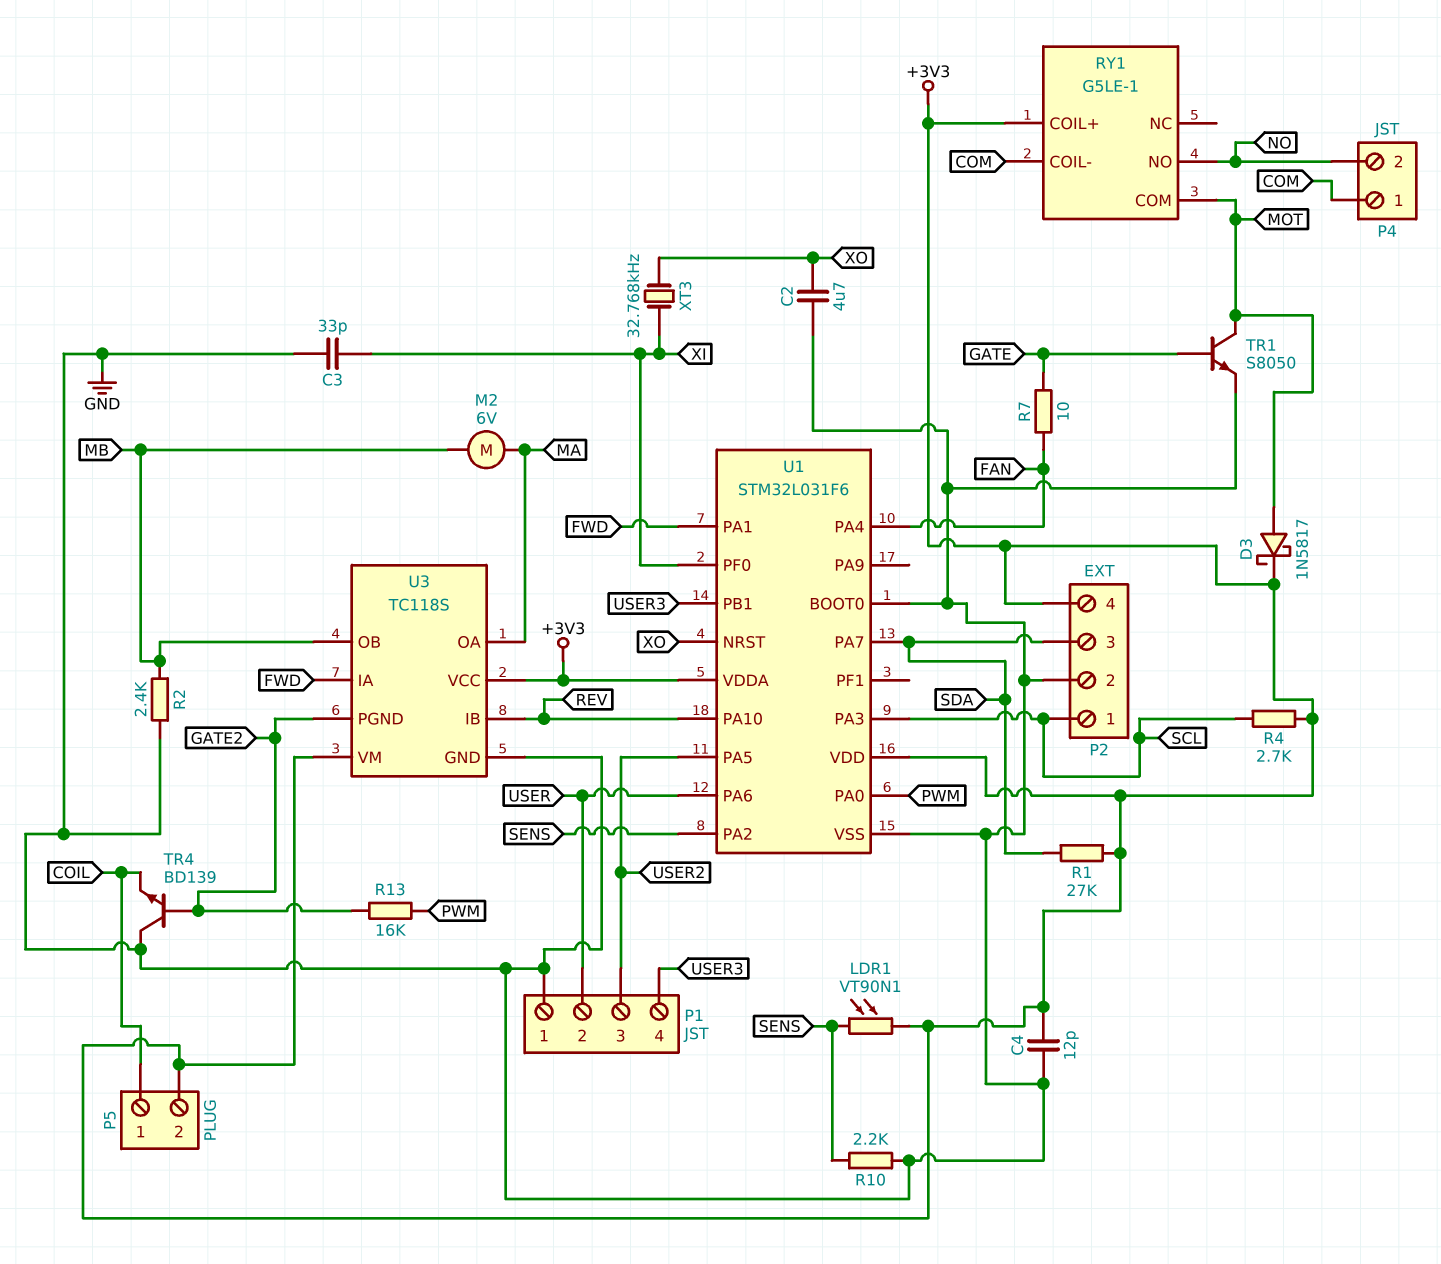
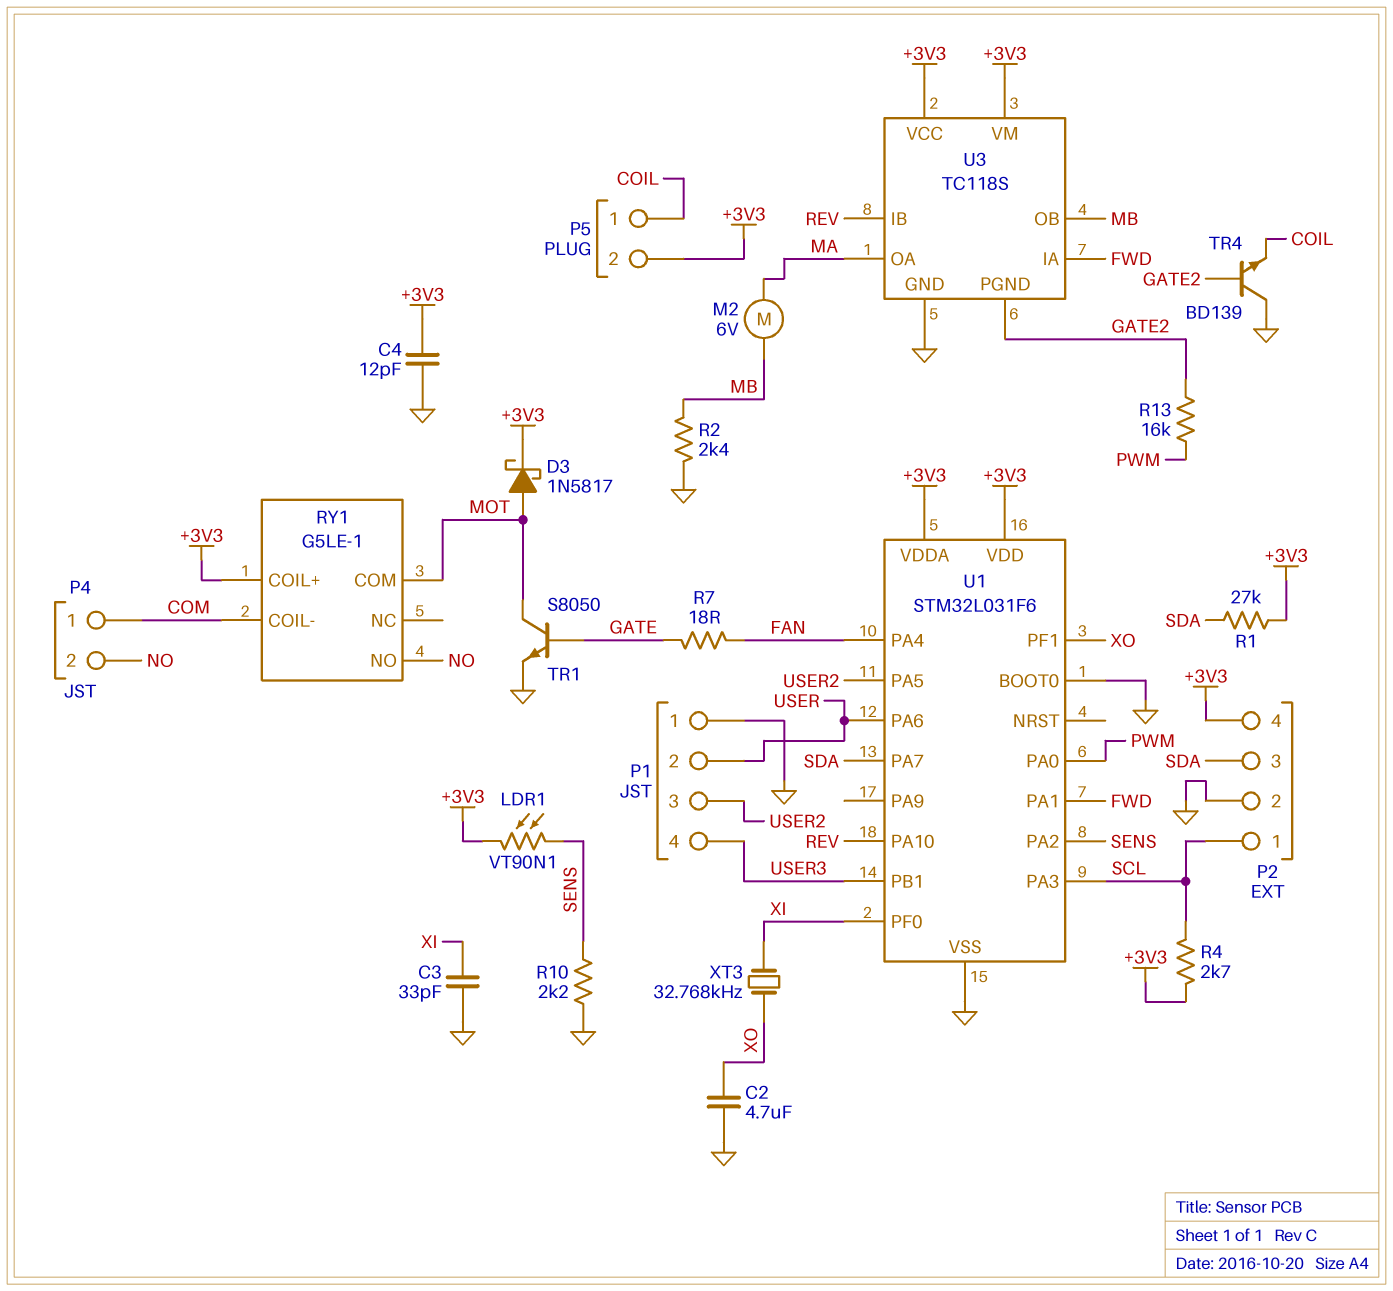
R7: 10 (FAN, GATE) -> 18 (FAN, GATE)
U1 pin NRST: XO -> none
U1 pin PF1: none -> XO

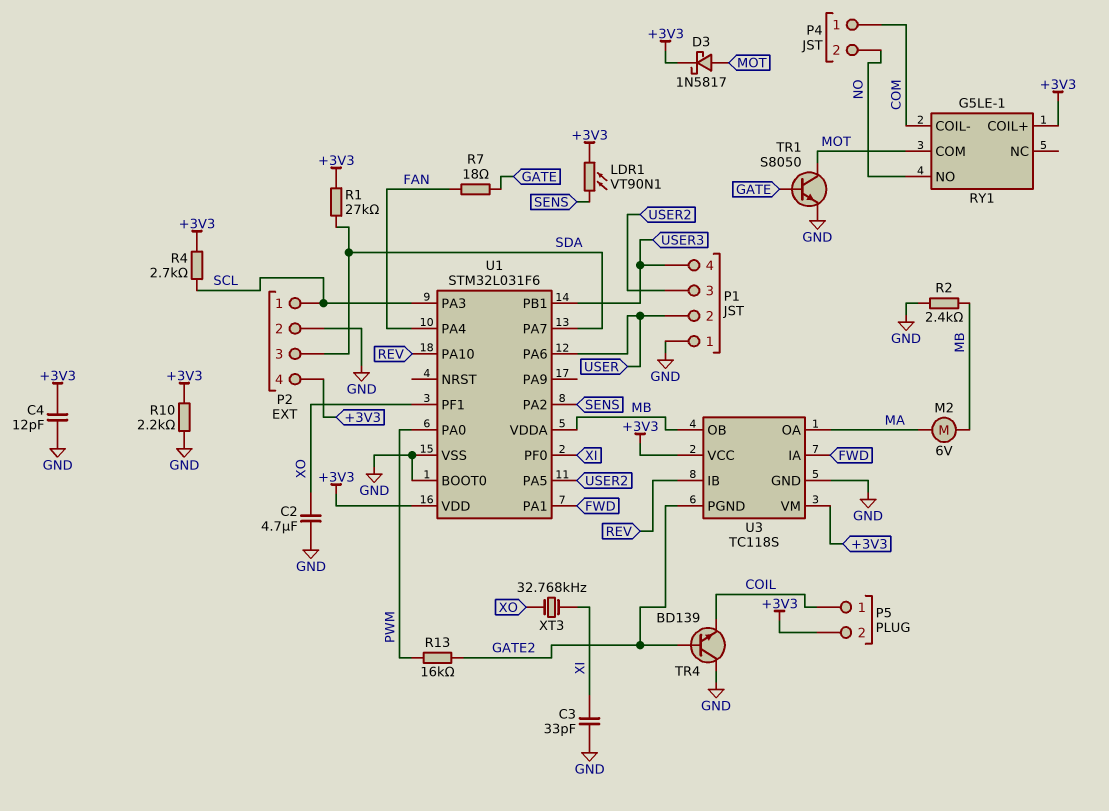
R10: 2.2k (GND, SENS) -> 2.2k (+3V3, GND)
U1 pin VDDA: +3V3 -> MB

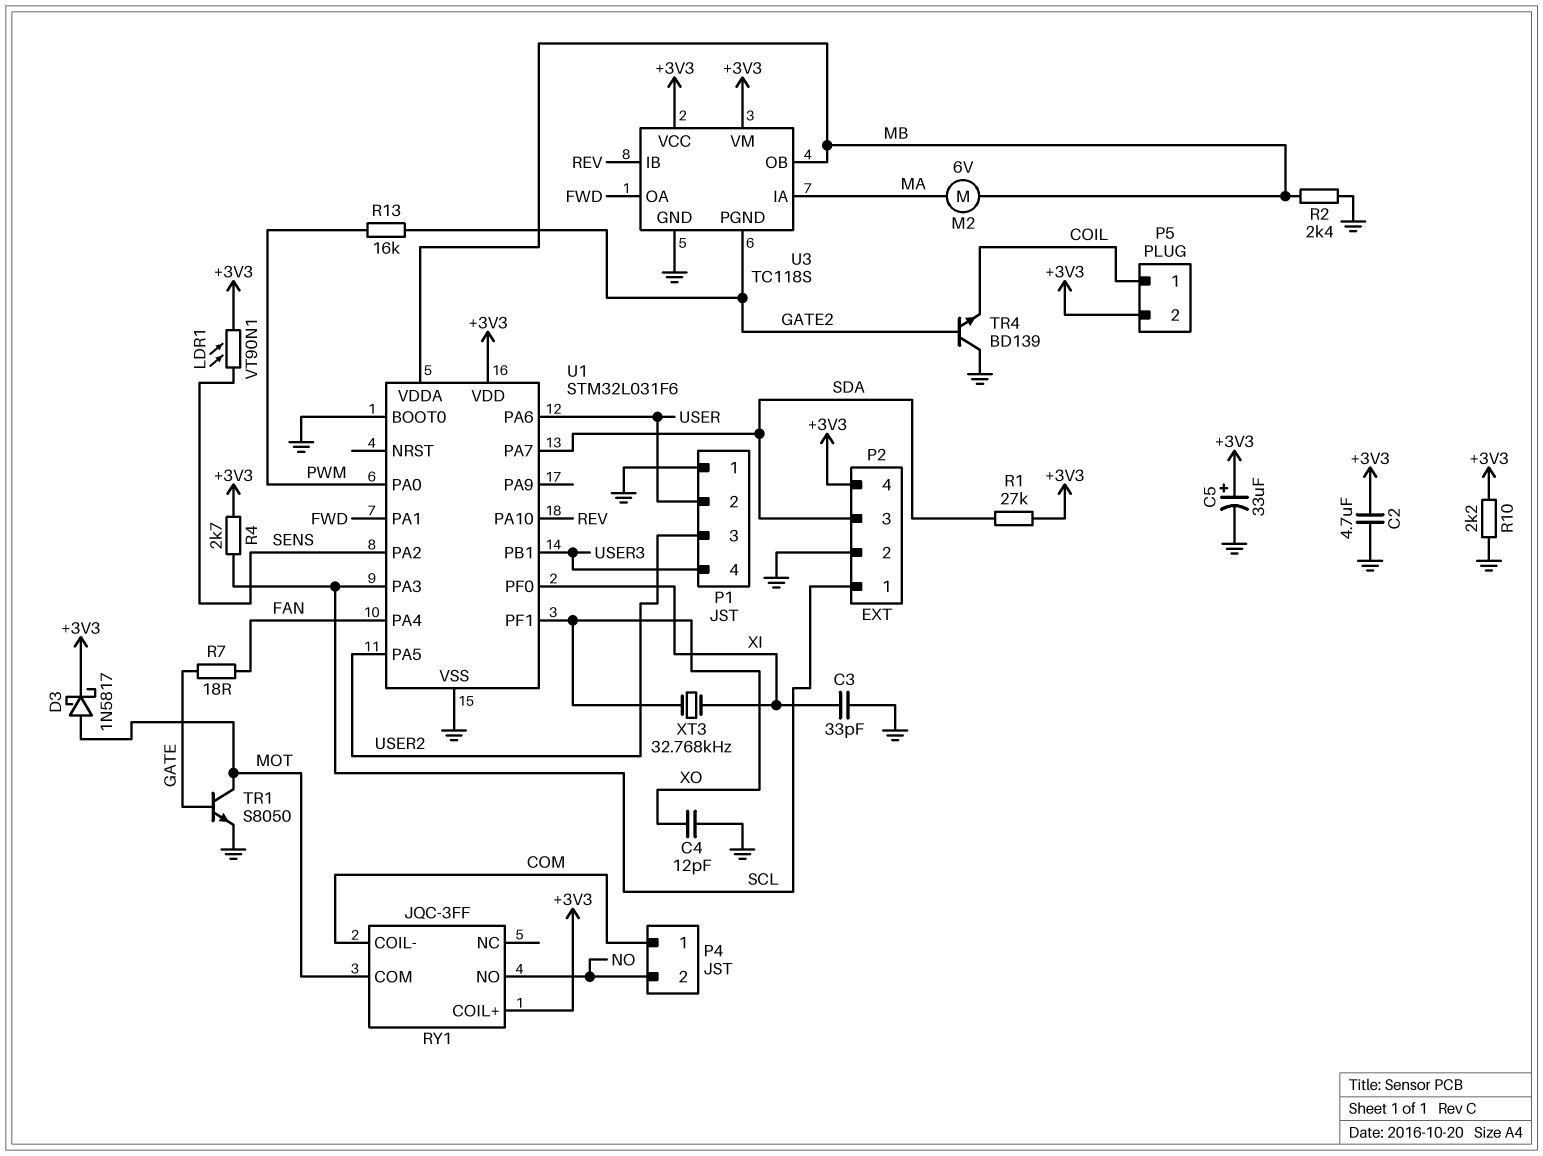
C2: 4.7uF (GND, XO) -> 4.7uF (+3V3, GND)
C4: 12pF (+3V3, GND) -> 12pF (GND, XO)
C5: none -> 33uF (plus +3V3, minus GND)
RY1: G5LE-1 -> JQC-3FF
U3 pin IA: FWD -> MA
U3 pin OA: MA -> FWD

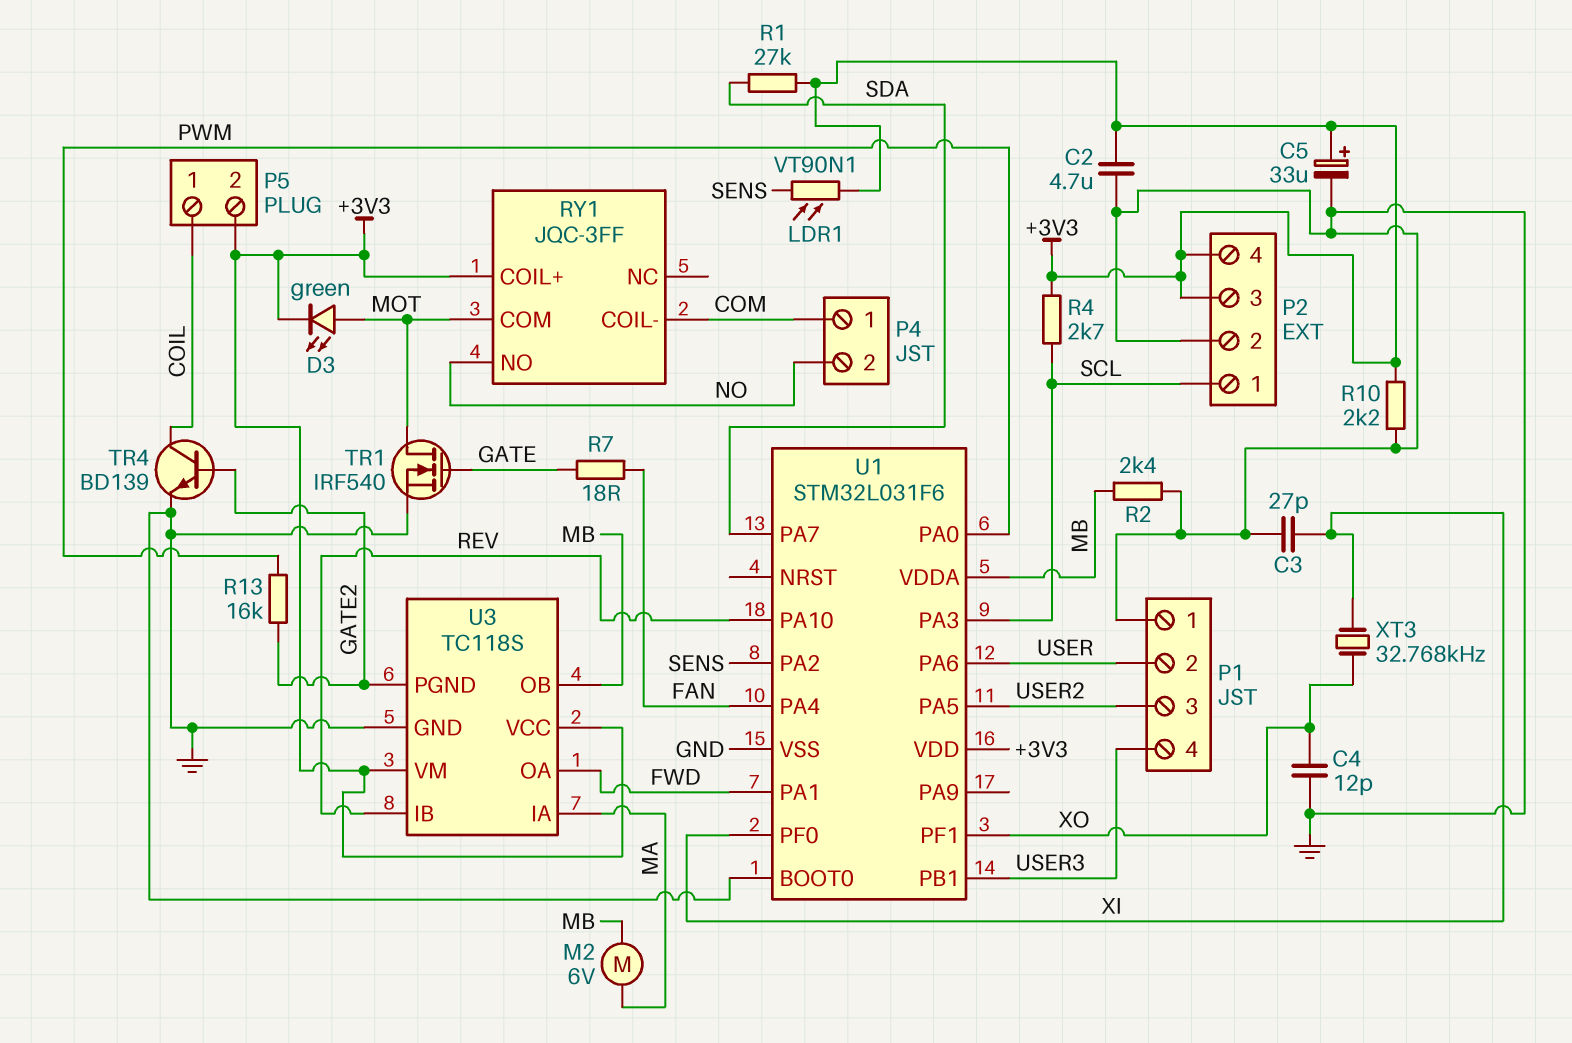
C3: 33pF (GND, XI) -> 27pF (GND, XI)
D3: schottky 1N5817 (A MOT, K +3V3) -> LED green (A MOT, K +3V3)
P2 pin 3: SDA -> +3V3
TR1: NPN S8050 (B GATE, C MOT, E GND) -> NMOS IRF540 (G GATE, D MOT, S GND)
TR4: NPN BD139 (B GATE2, C GND, E COIL) -> NPN BD139 (B GATE2, C COIL, E GND)

